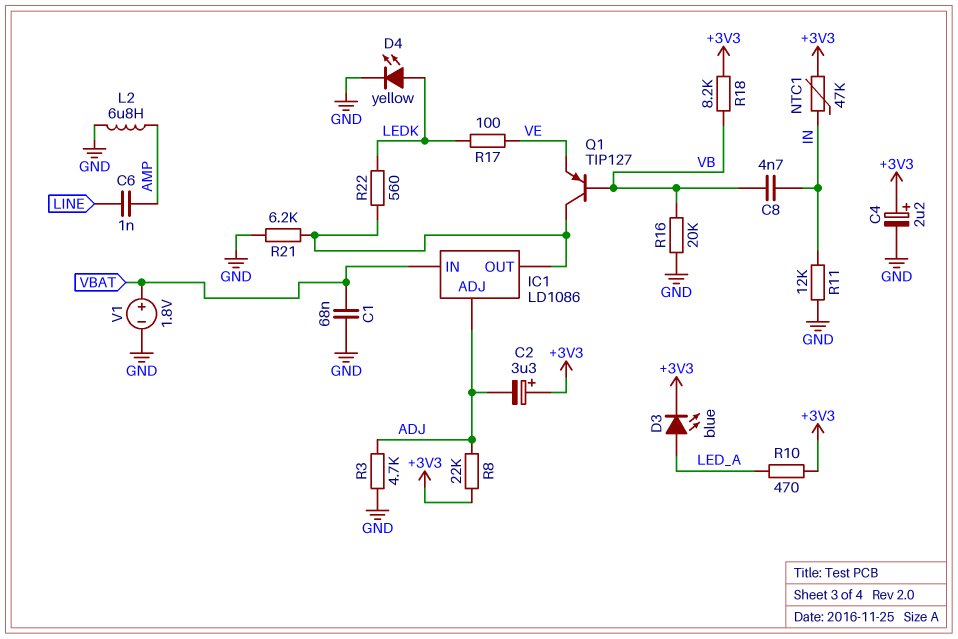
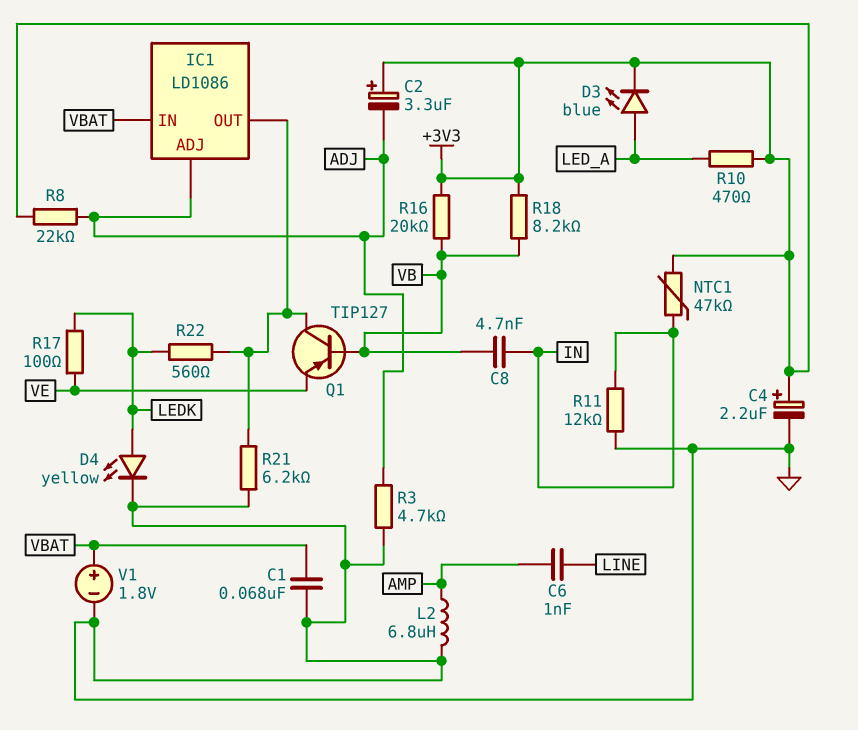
R16: 20k (GND, VB) -> 20k (+3V3, VB)

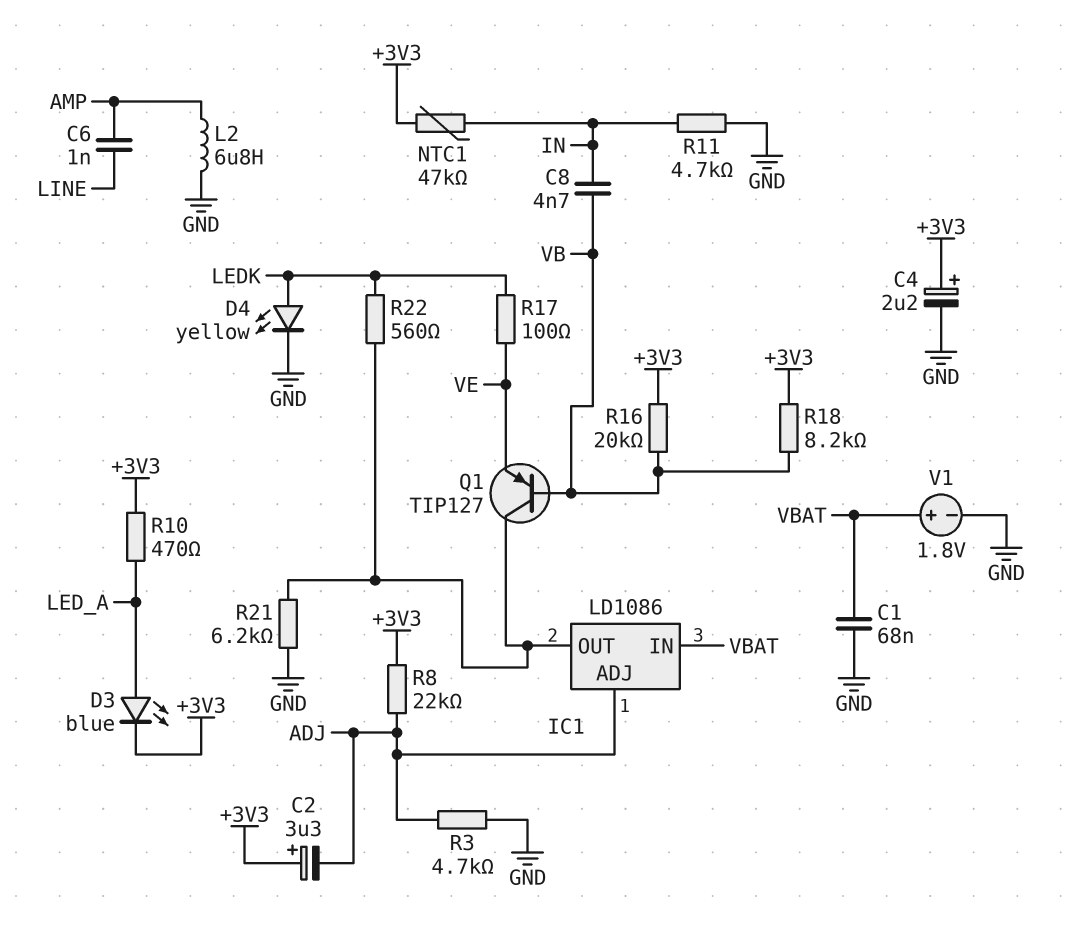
R11: 12k (GND, IN) -> 4.7k (GND, IN)

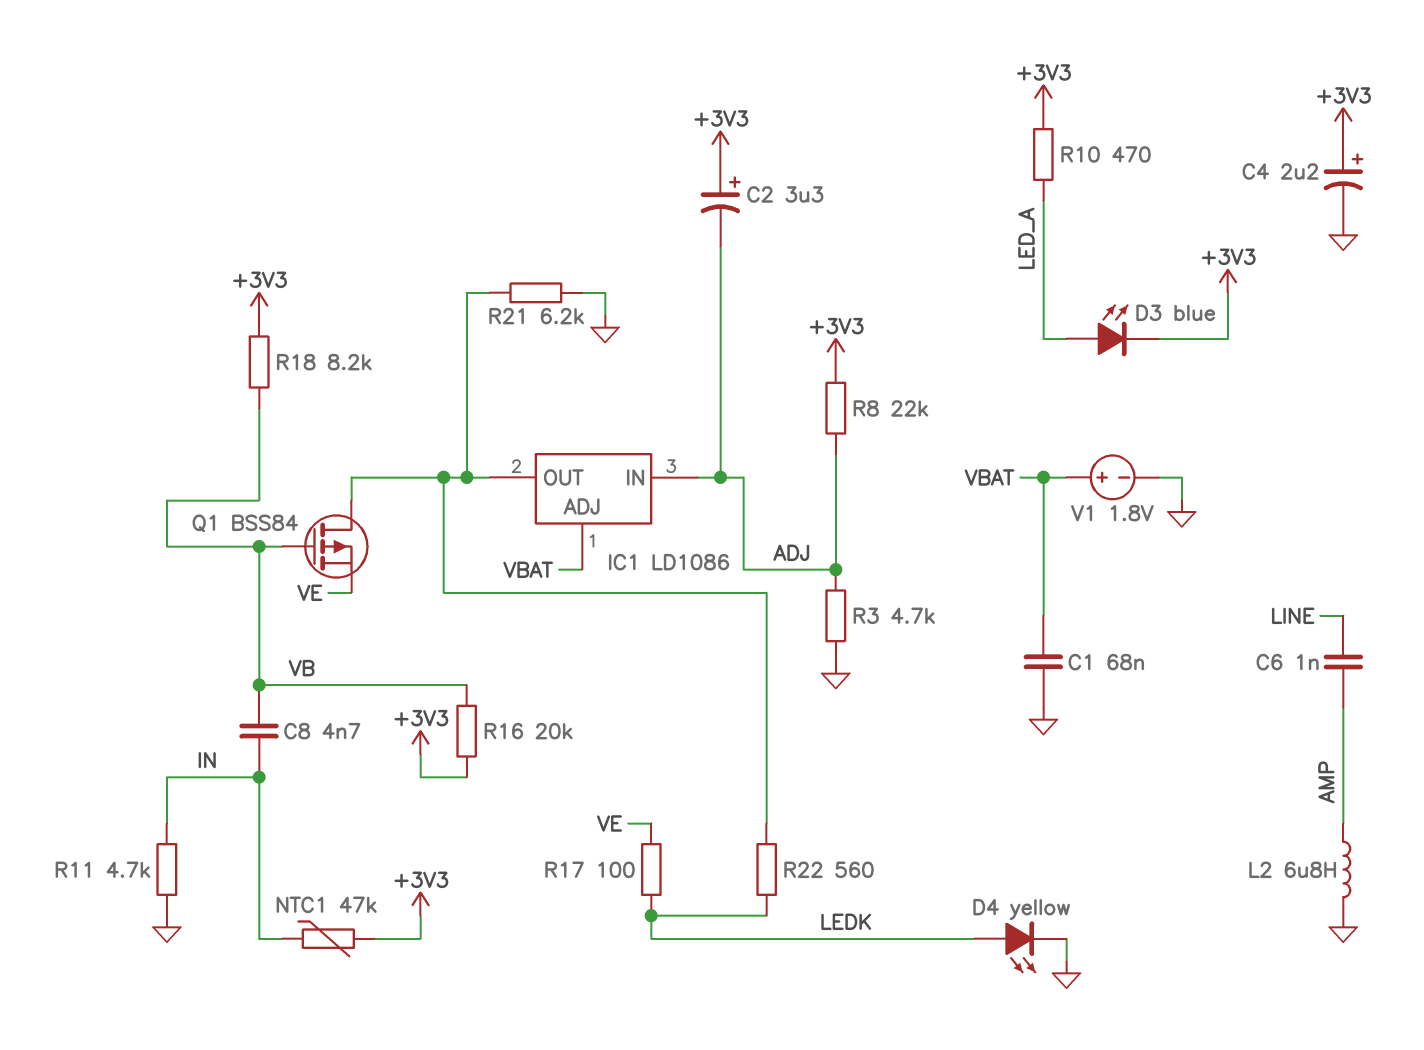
IC1 pin ADJ: ADJ -> VBAT
IC1 pin IN: VBAT -> ADJ
Q1: PNP TIP127 (B VB, C IC1/OUT, E VE) -> PMOS BSS84 (G VB, D IC1/OUT, S VE)

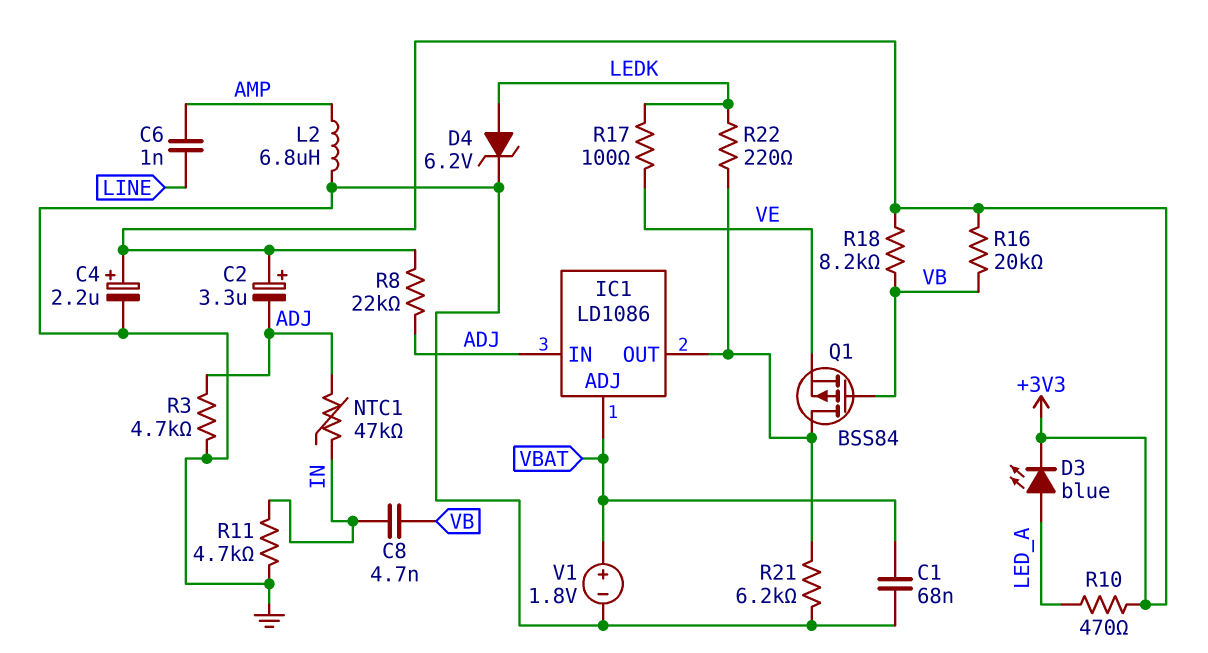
D4: LED yellow (A LEDK, K GND) -> zener 6.2V (A LEDK, K GND)
NTC1: 47k (+3V3, IN) -> 47k (ADJ, IN)
R22: 560 (IC1/OUT, LEDK) -> 220 (IC1/OUT, LEDK)

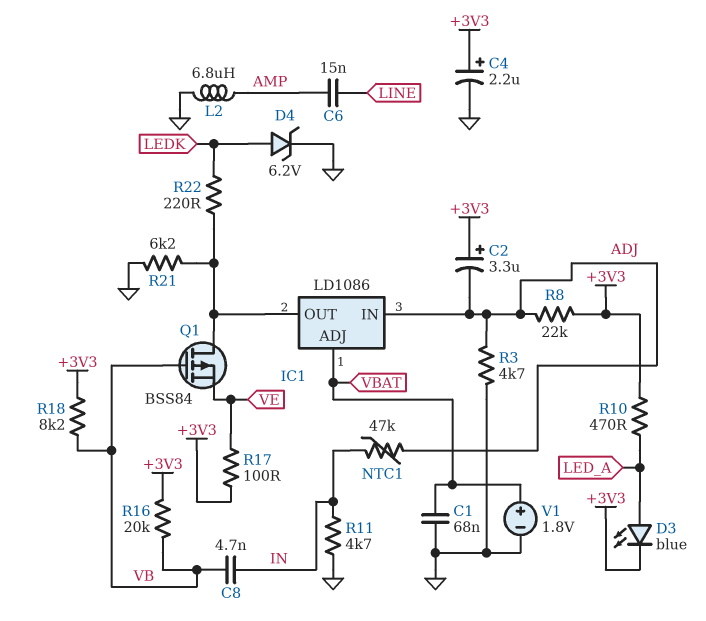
C6: 1nF (AMP, LINE) -> 15nF (AMP, LINE)
R17: 100 (LEDK, VE) -> 100 (+3V3, VE)

